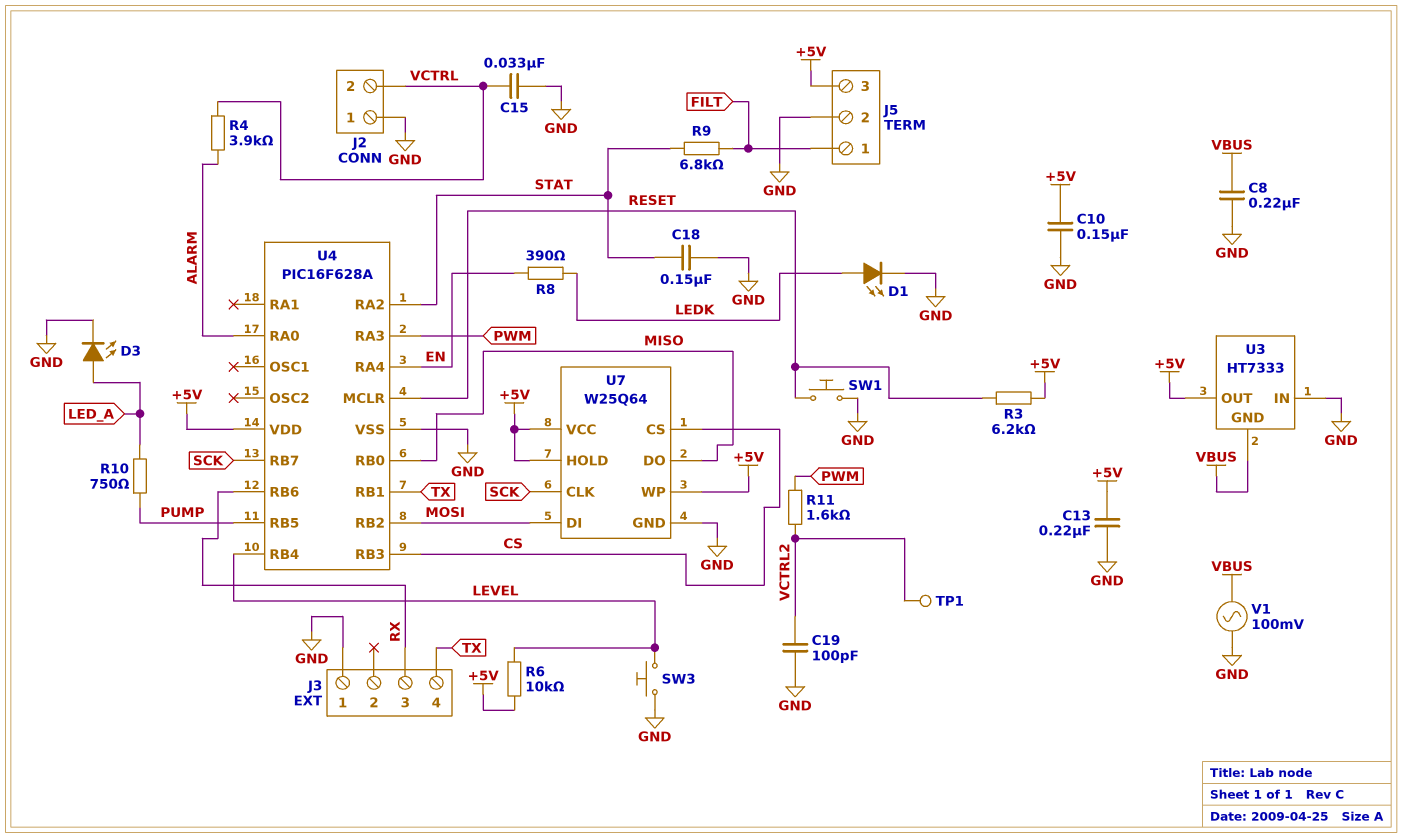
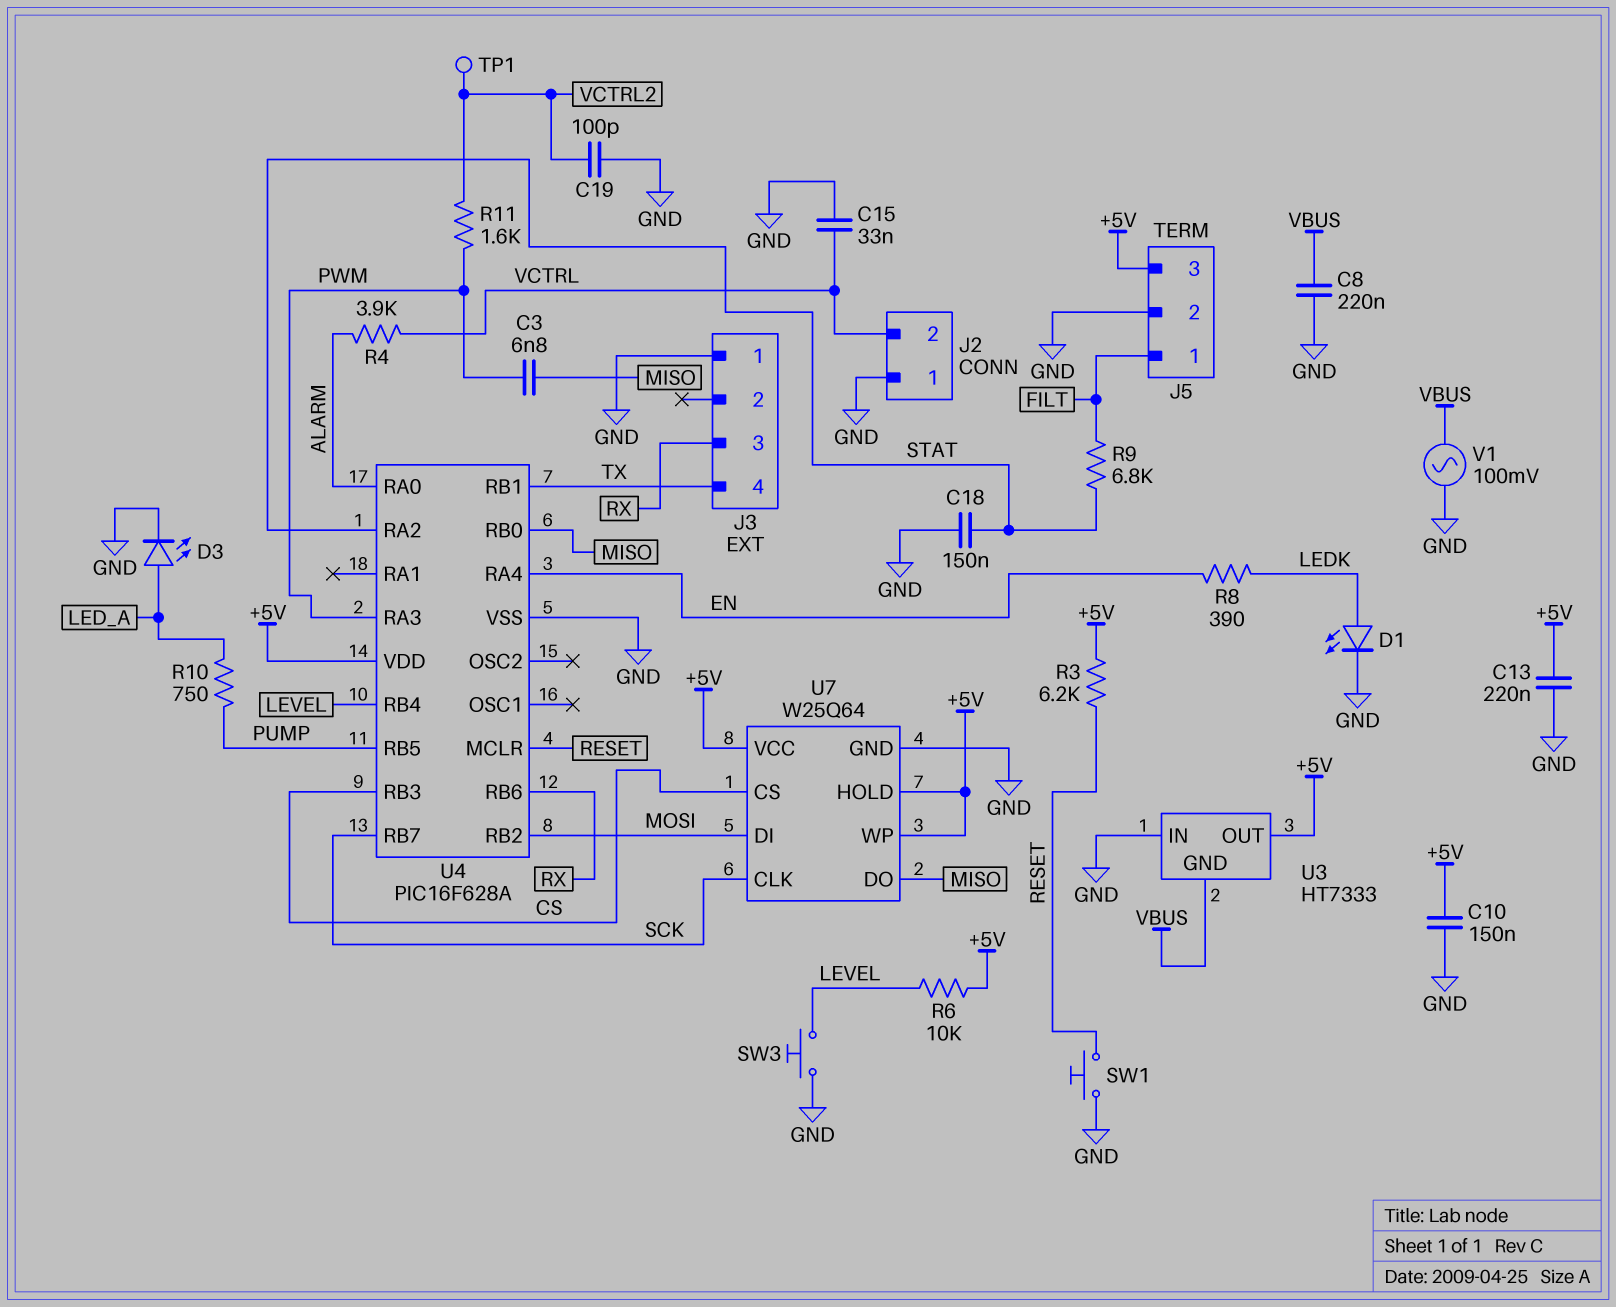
C3: none -> 6.8nF (MISO, PWM)

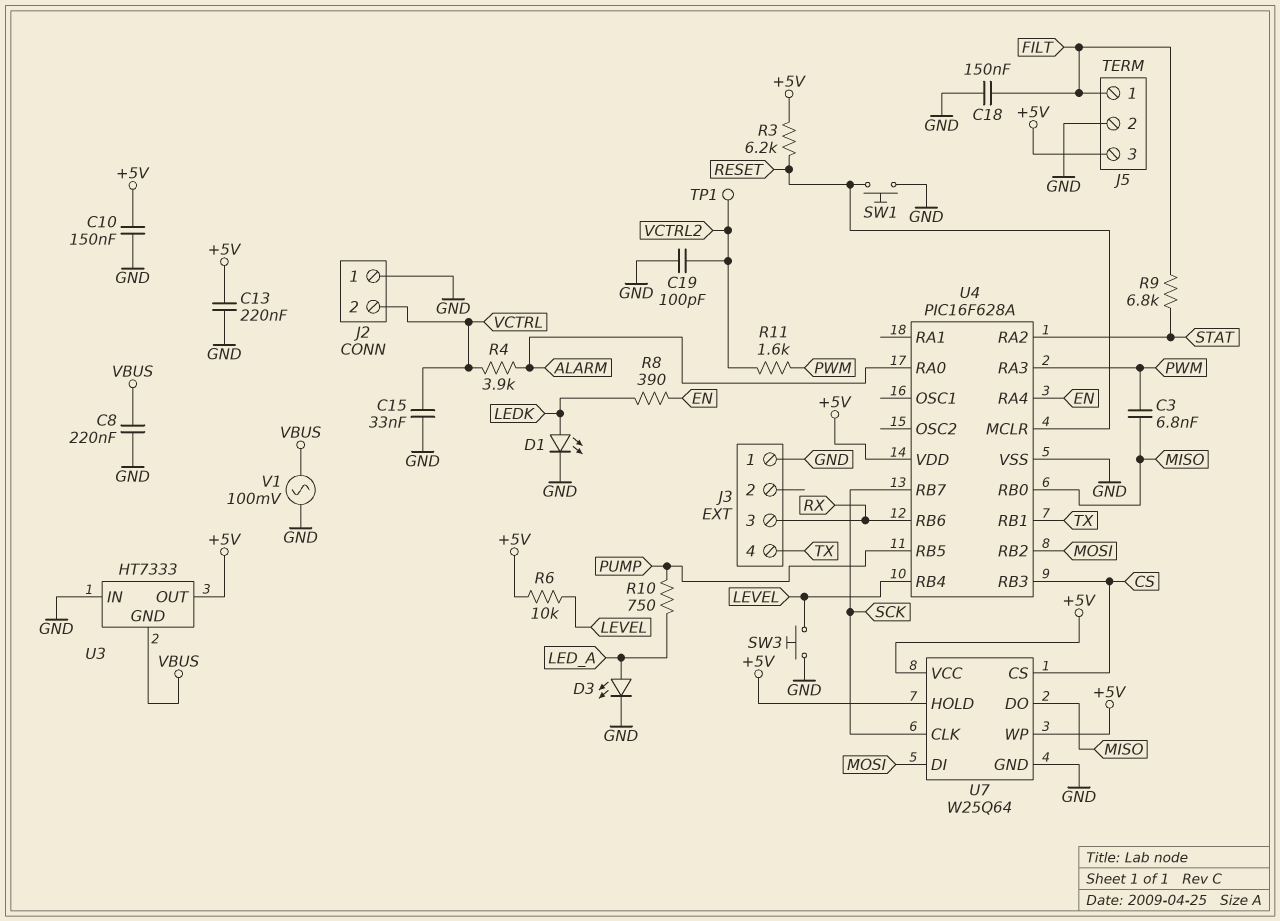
C18: 150nF (GND, STAT) -> 150nF (FILT, GND)

